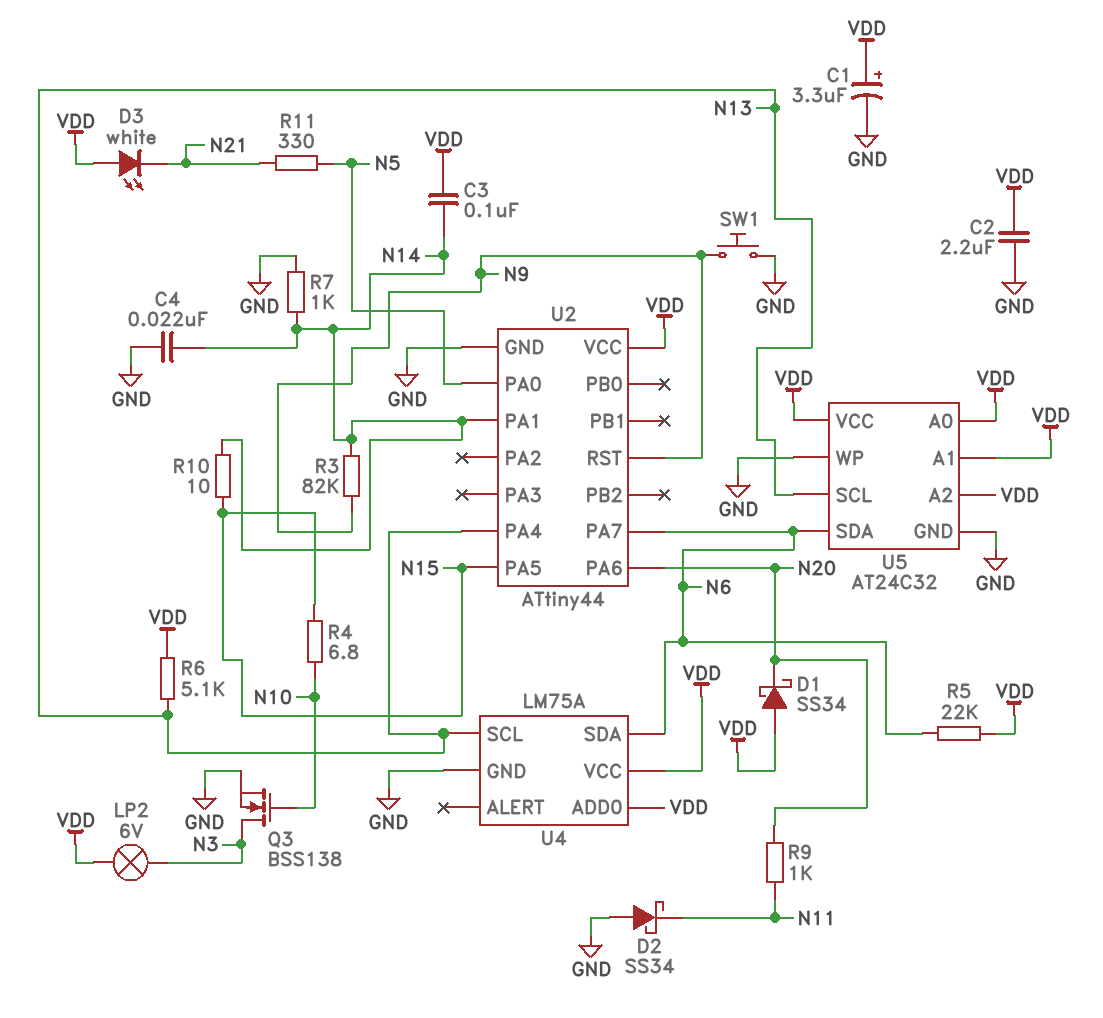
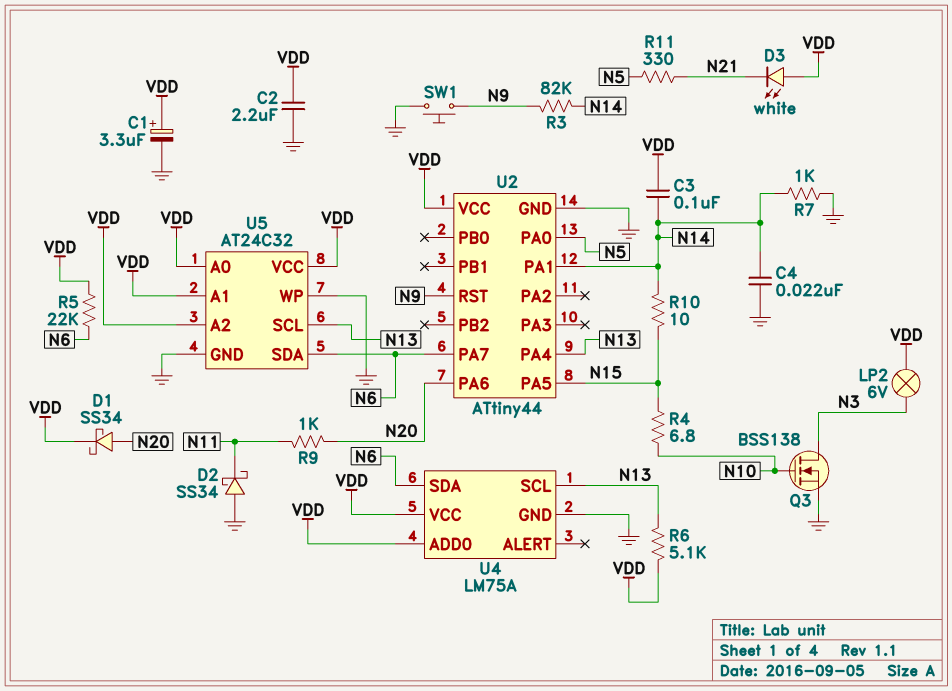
D1: schottky SS34 (A VDD, K N20) -> schottky SS34 (A N20, K VDD)

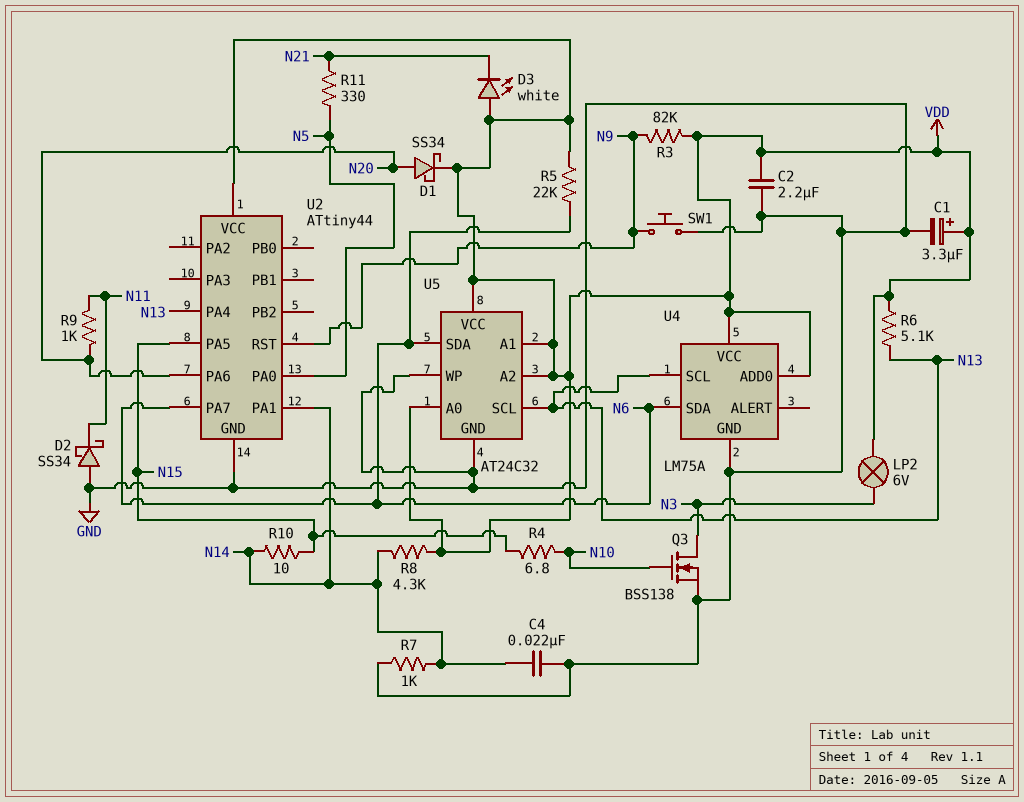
C3: 100nF (N14, VDD) -> none
R3: 82k (N9, N14) -> 82k (N9, VDD)
R8: none -> 4.3k (N14, VDD)

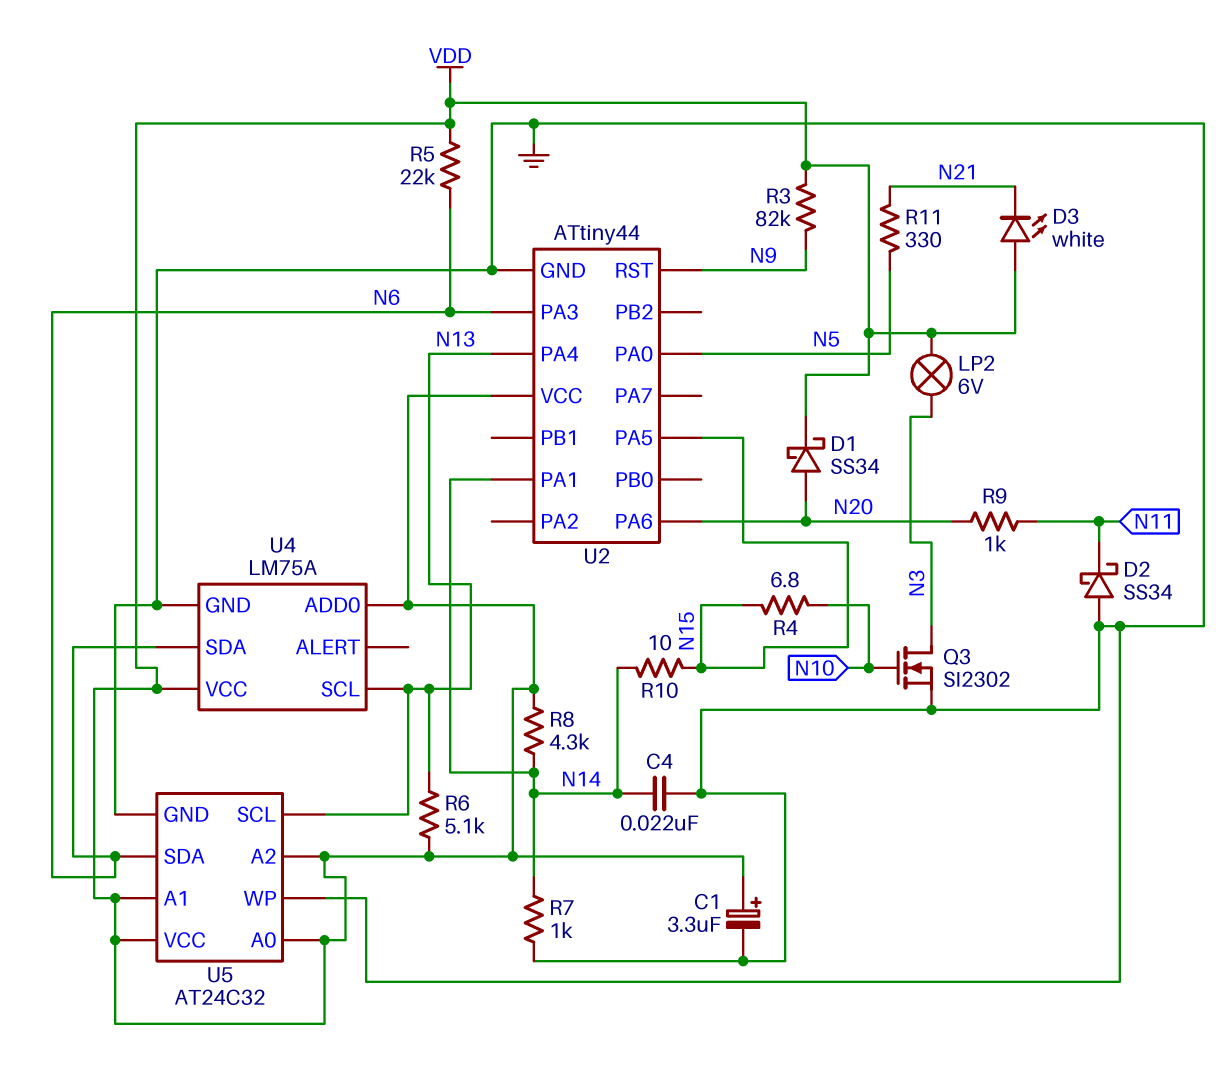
C2: 2.2uF (GND, VDD) -> none
Q3: NMOS BSS138 (G N10, D N3, S GND) -> NMOS SI2302 (G N10, D N3, S GND)
SW1: button (GND, N9) -> none
U2 pin PA3: none -> N6
U2 pin PA7: N6 -> none

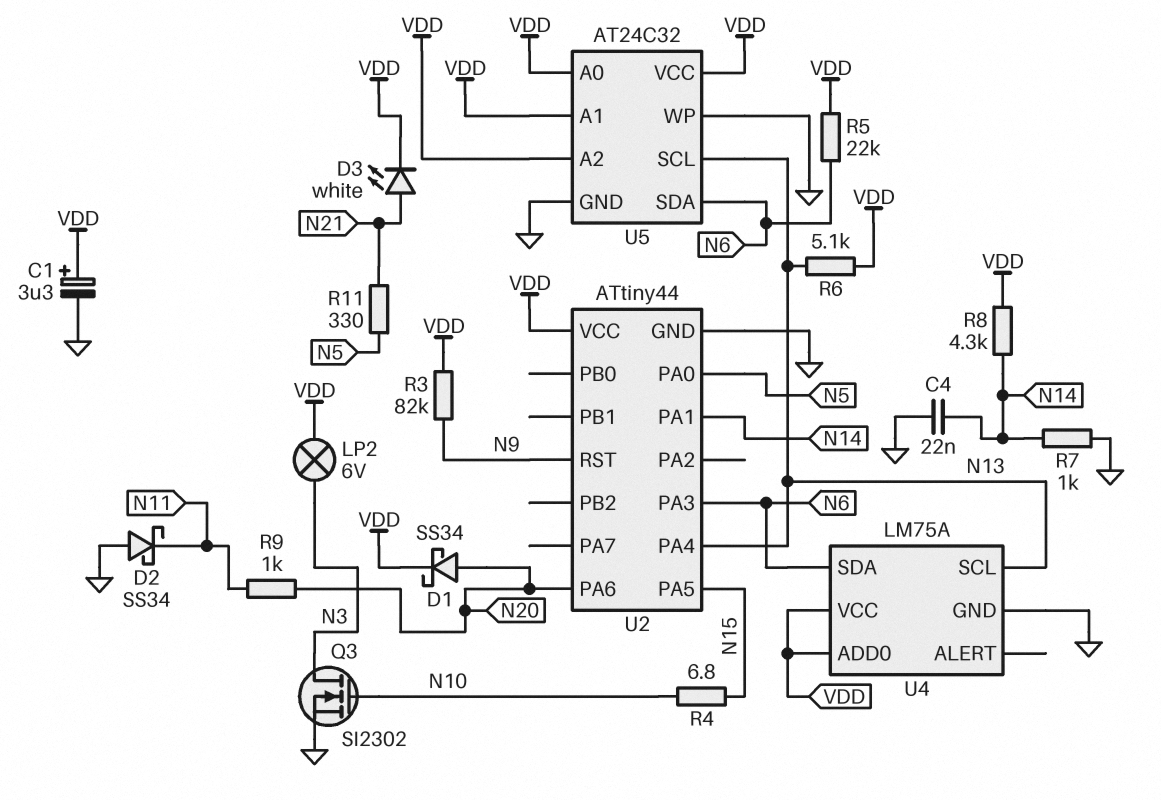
D3: LED white (A VDD, K N21) -> LED white (A N21, K VDD)
R10: 10 (N14, N15) -> none

